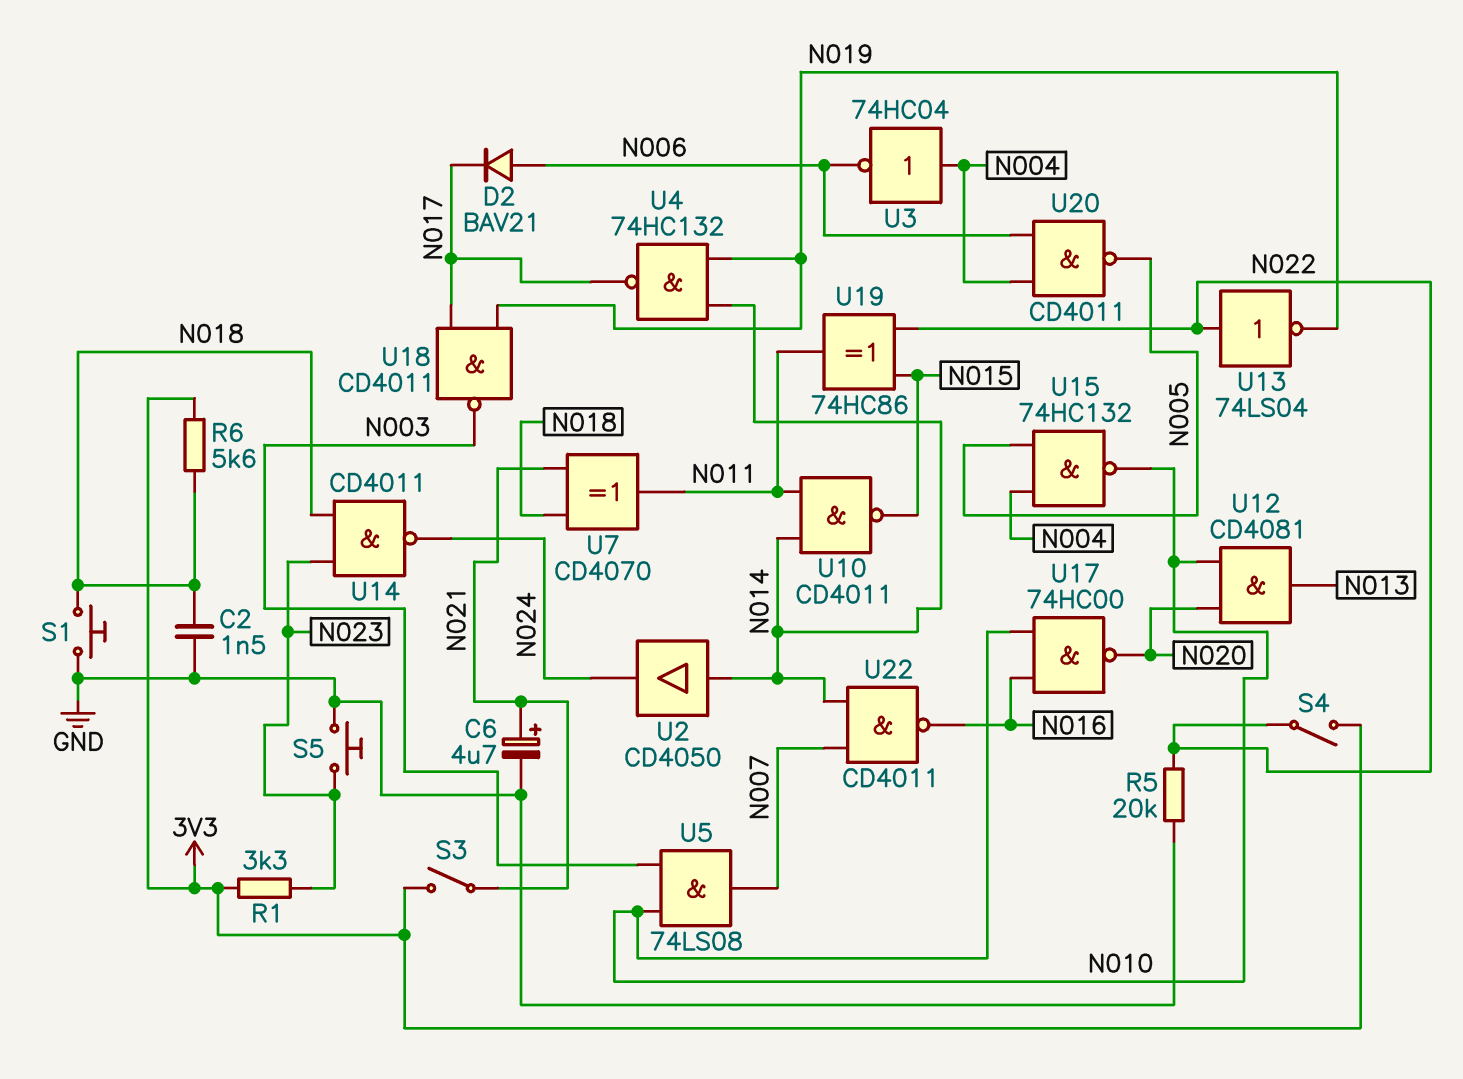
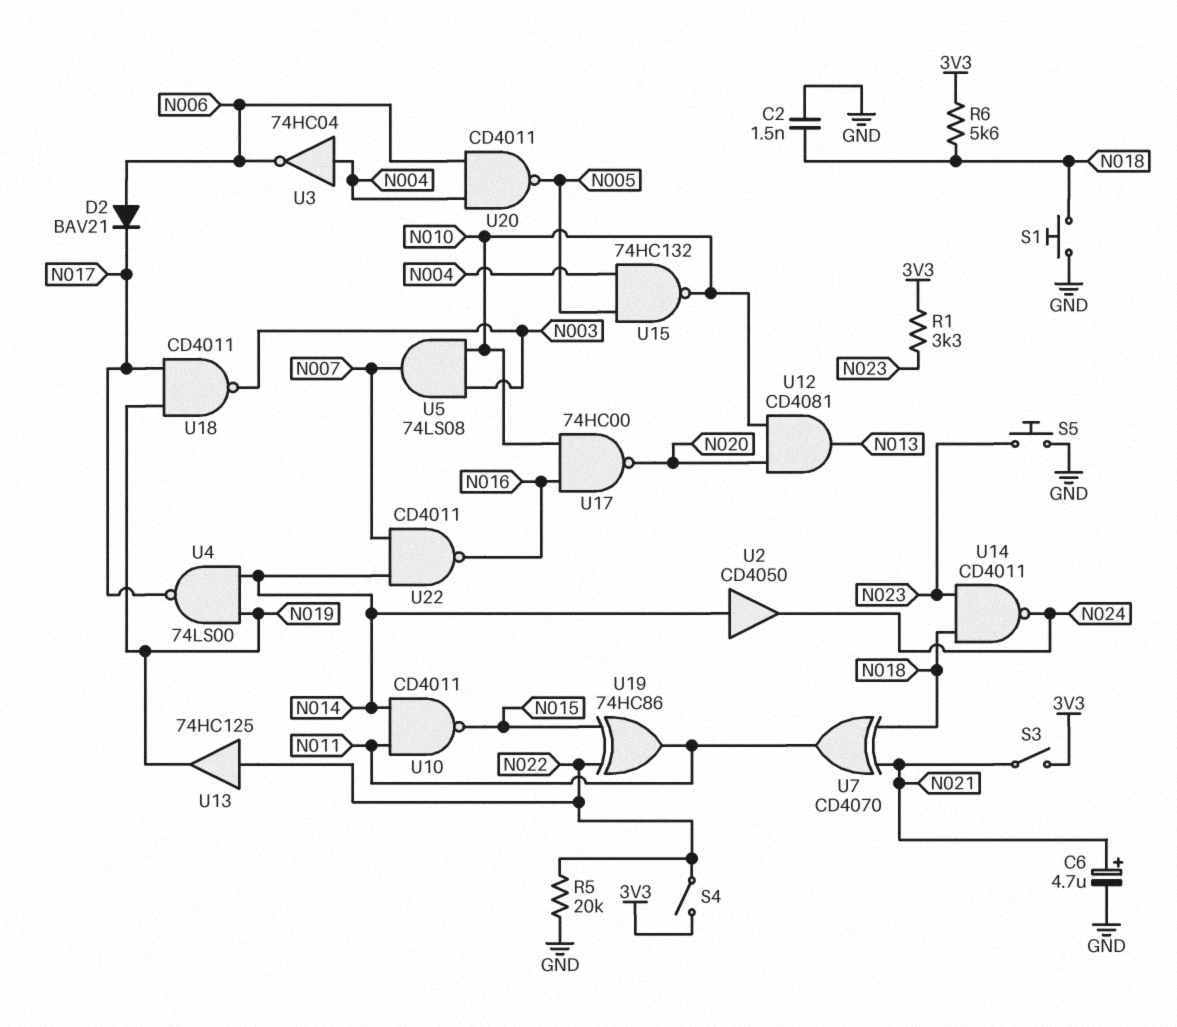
U4: NAND 74HC132 (in N014, in N019, out N017) -> NAND 74LS00 (in N014, in N019, out N017)
U13: NOT 74LS04 (in N022, out N019) -> buffer 74HC125 (in N022, out N019)

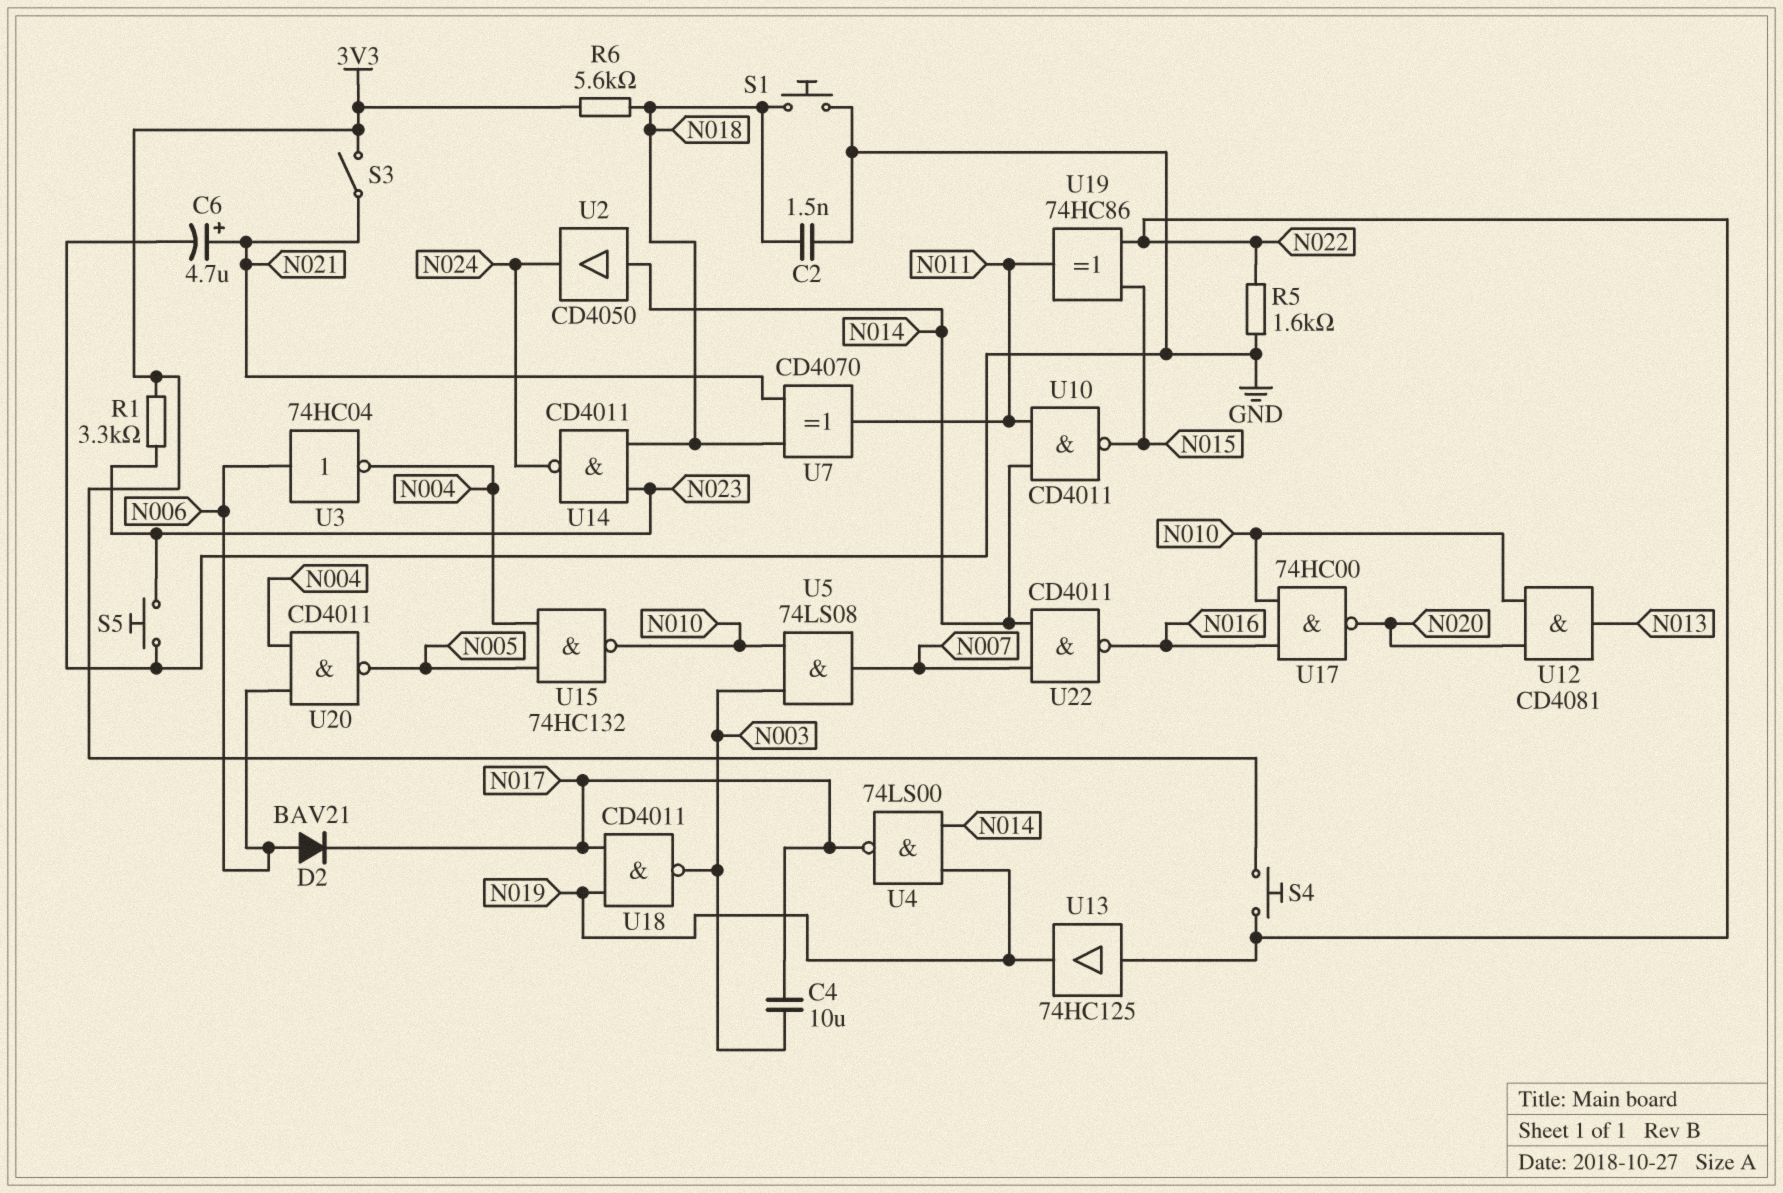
C4: none -> 10uF (N003, N017)
R5: 20k (GND, N022) -> 1.6k (GND, N022)
S4: switch (3V3, N022) -> button (3V3, N022)
U3: NOT 74HC04 (in N004, out N006) -> NOT 74HC04 (in N006, out N004)

